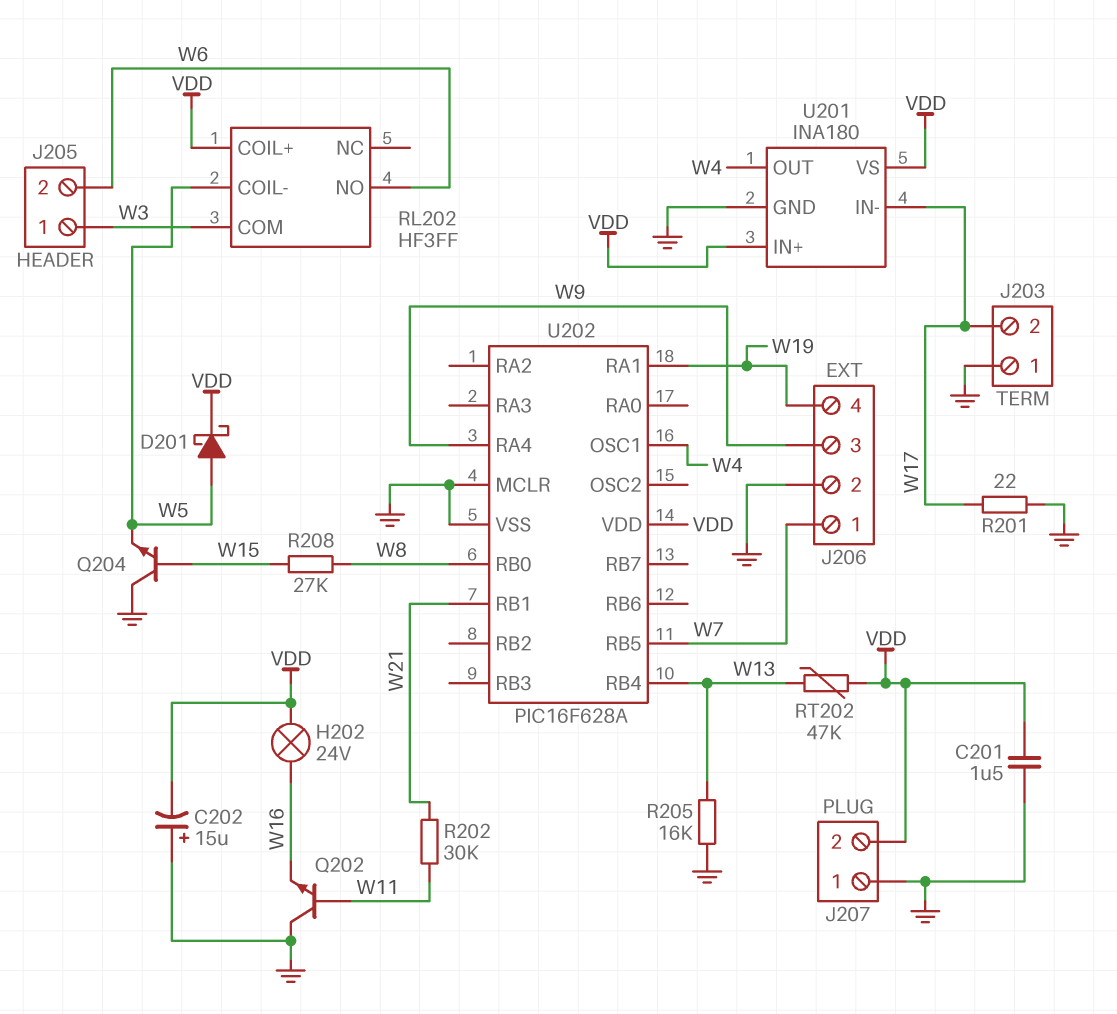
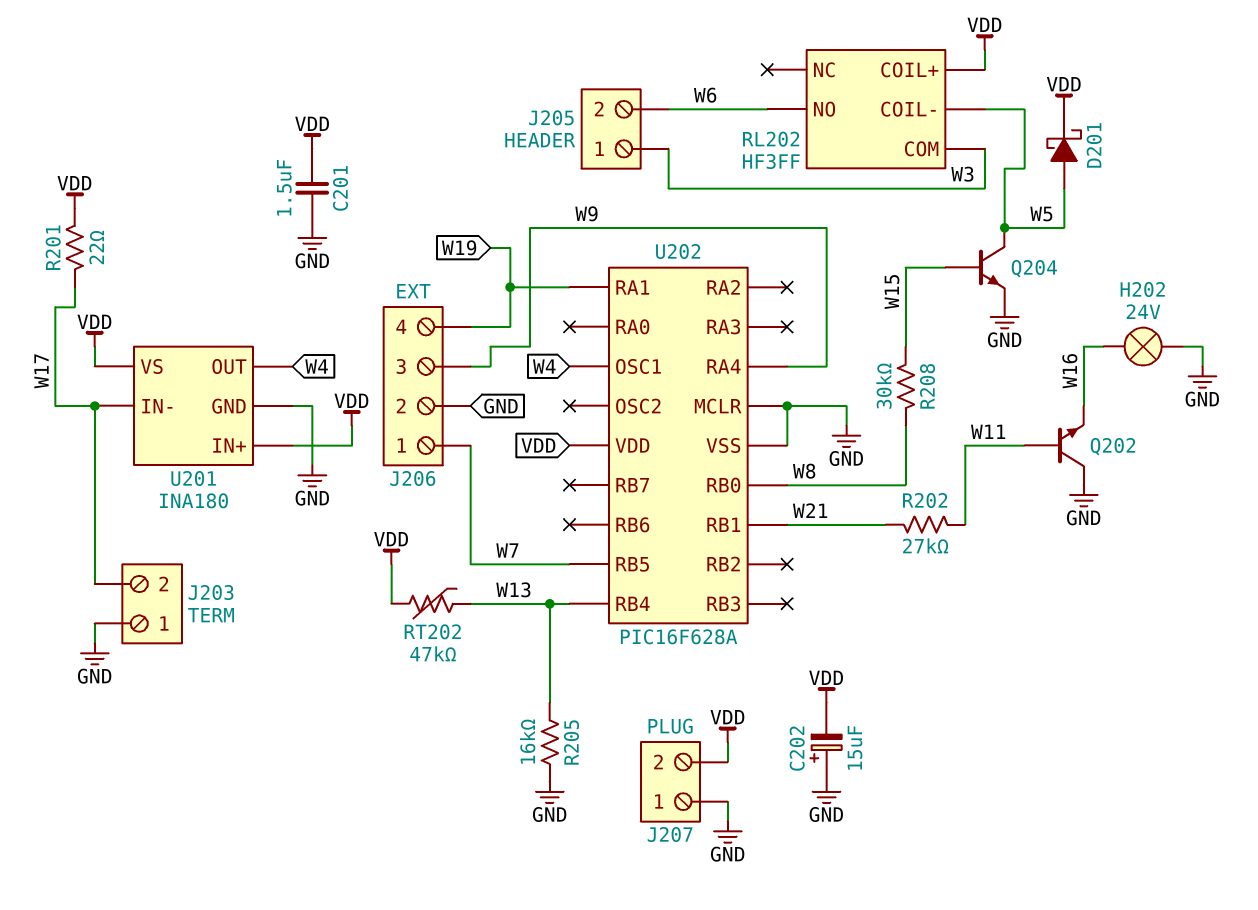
H202: lamp 24V (VDD, W16) -> lamp 24V (GND, W16)
Q204: NPN (B W15, C GND, E W5) -> NPN (B W15, C W5, E GND)
R201: 22 (GND, W17) -> 22 (VDD, W17)
R202: 30k (W11, W21) -> 27k (W11, W21)
R208: 27k (W8, W15) -> 30k (W8, W15)

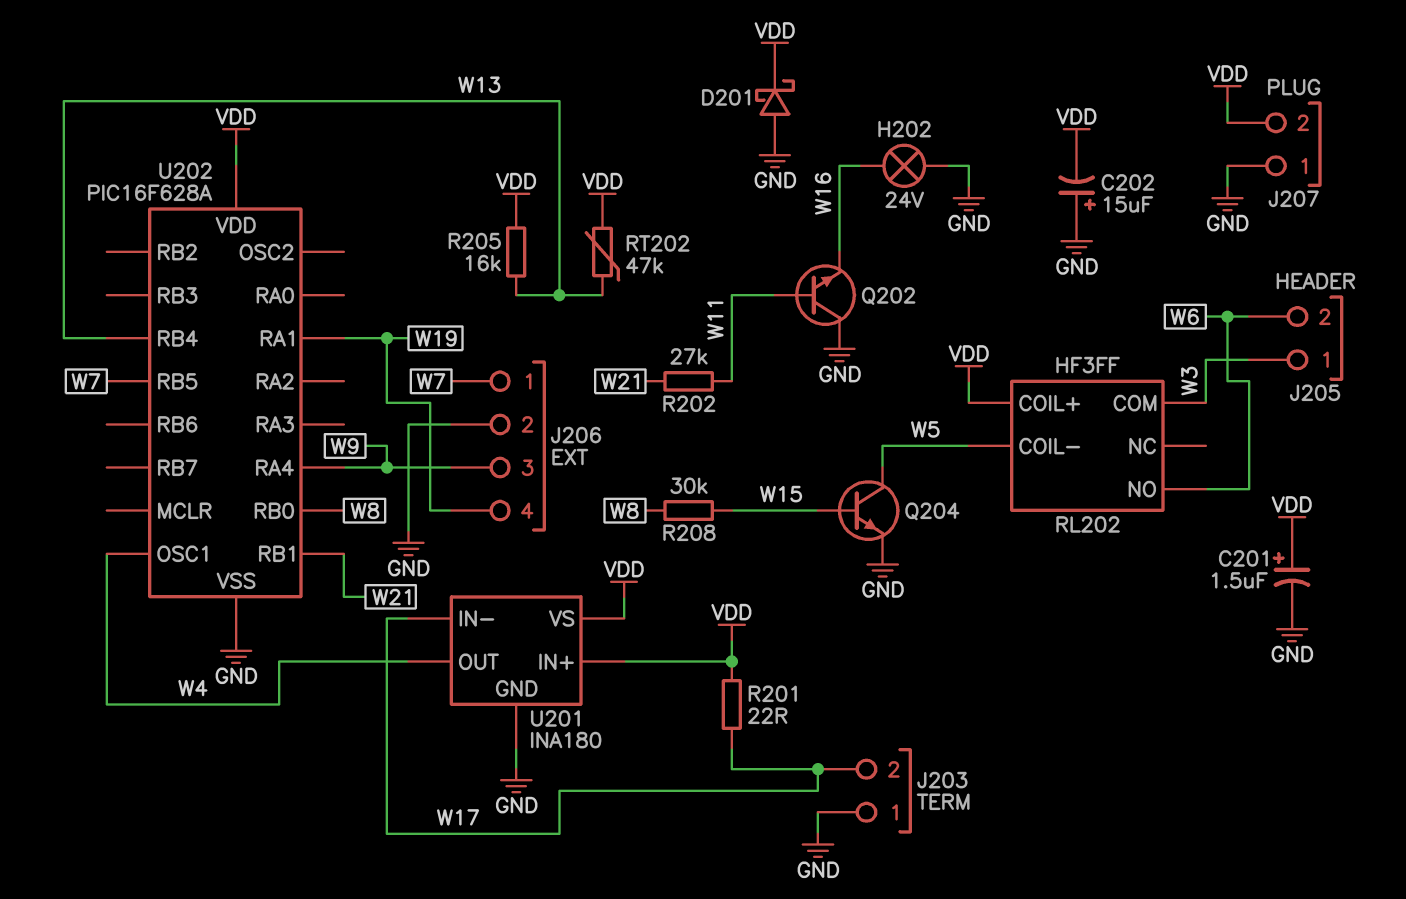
C201: 1.5uF (GND, VDD) -> 1.5uF (plus VDD, minus GND)
D201: schottky (A W5, K VDD) -> schottky (A GND, K VDD)
R205: 16k (GND, W13) -> 16k (VDD, W13)
U202 pin MCLR: GND -> none

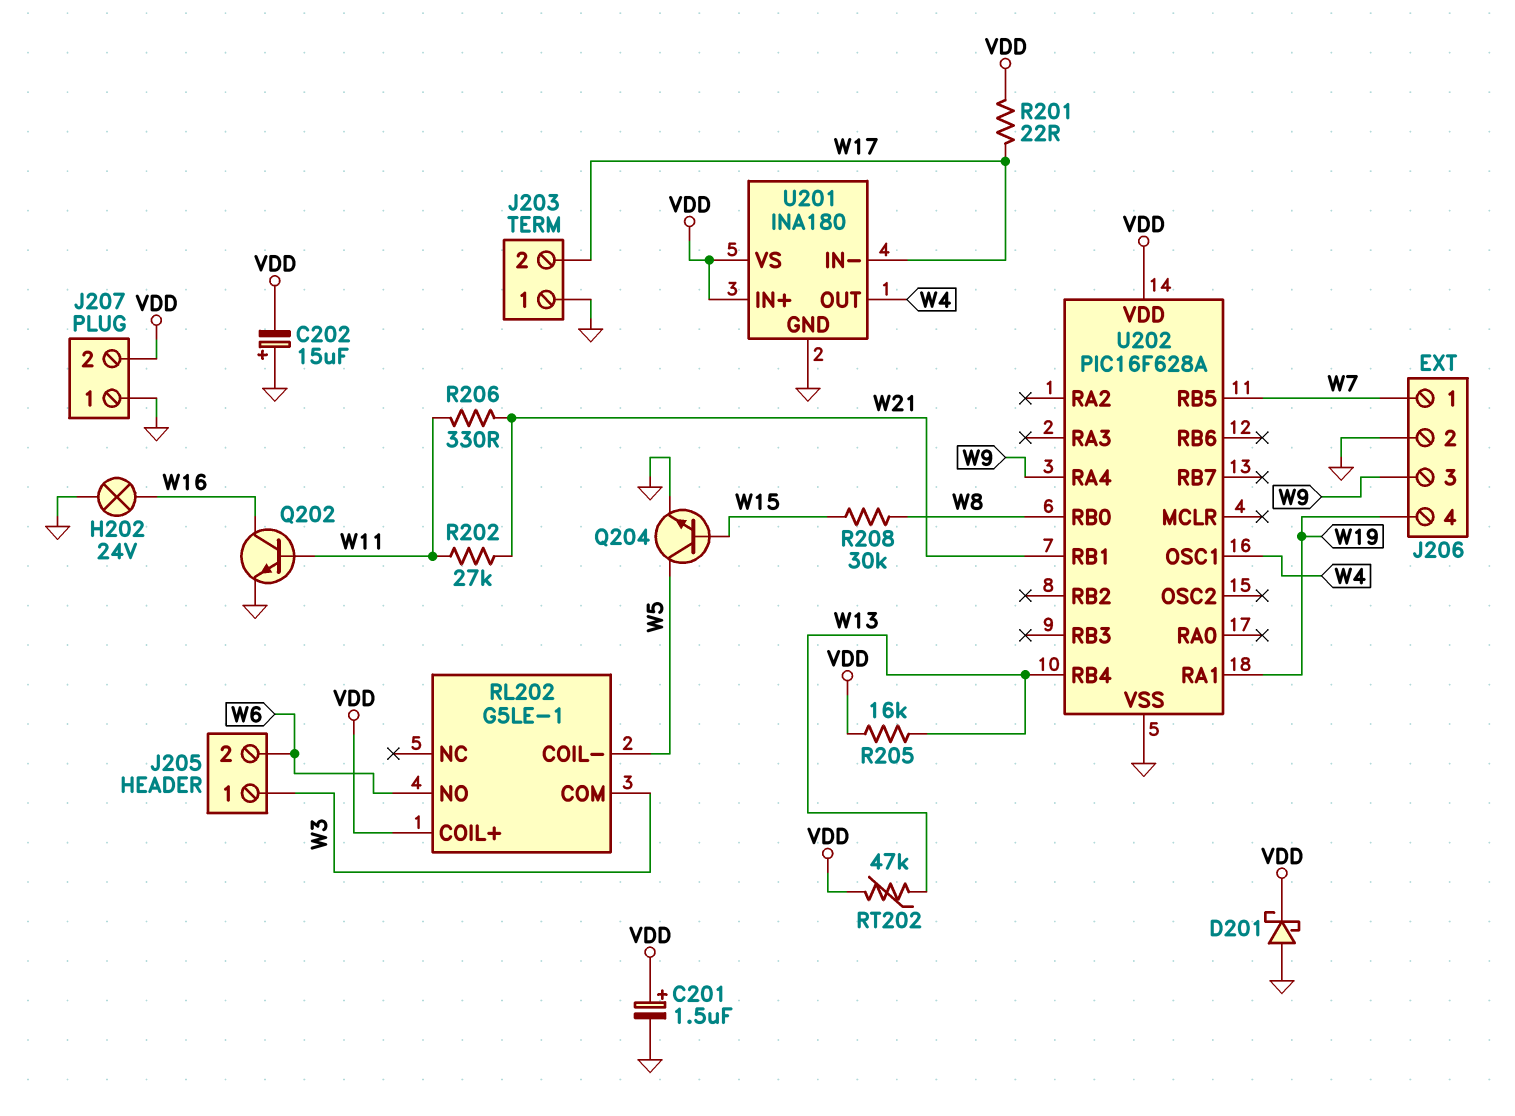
Q202: NPN (B W11, C GND, E W16) -> NPN (B W11, C W16, E GND)
R206: none -> 330 (W11, W21)
RL202: HF3FF -> G5LE-1

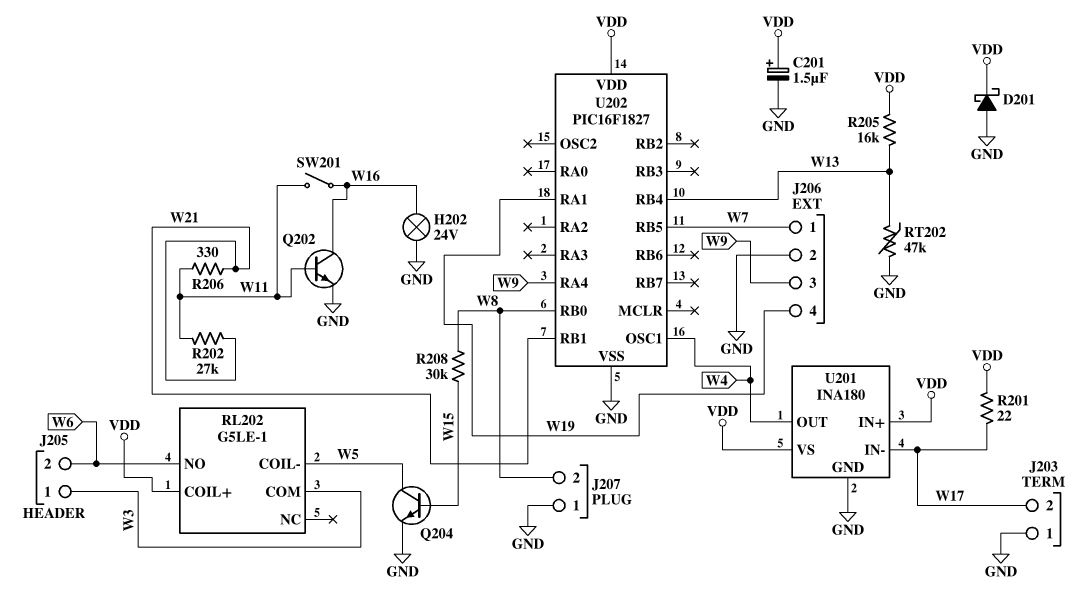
C202: 15uF (plus GND, minus VDD) -> none
J207 pin 2: VDD -> W8
RT202: 47k (VDD, W13) -> 47k (GND, W13)
SW201: none -> switch (W11, W16)
U202: PIC16F628A -> PIC16F1827

